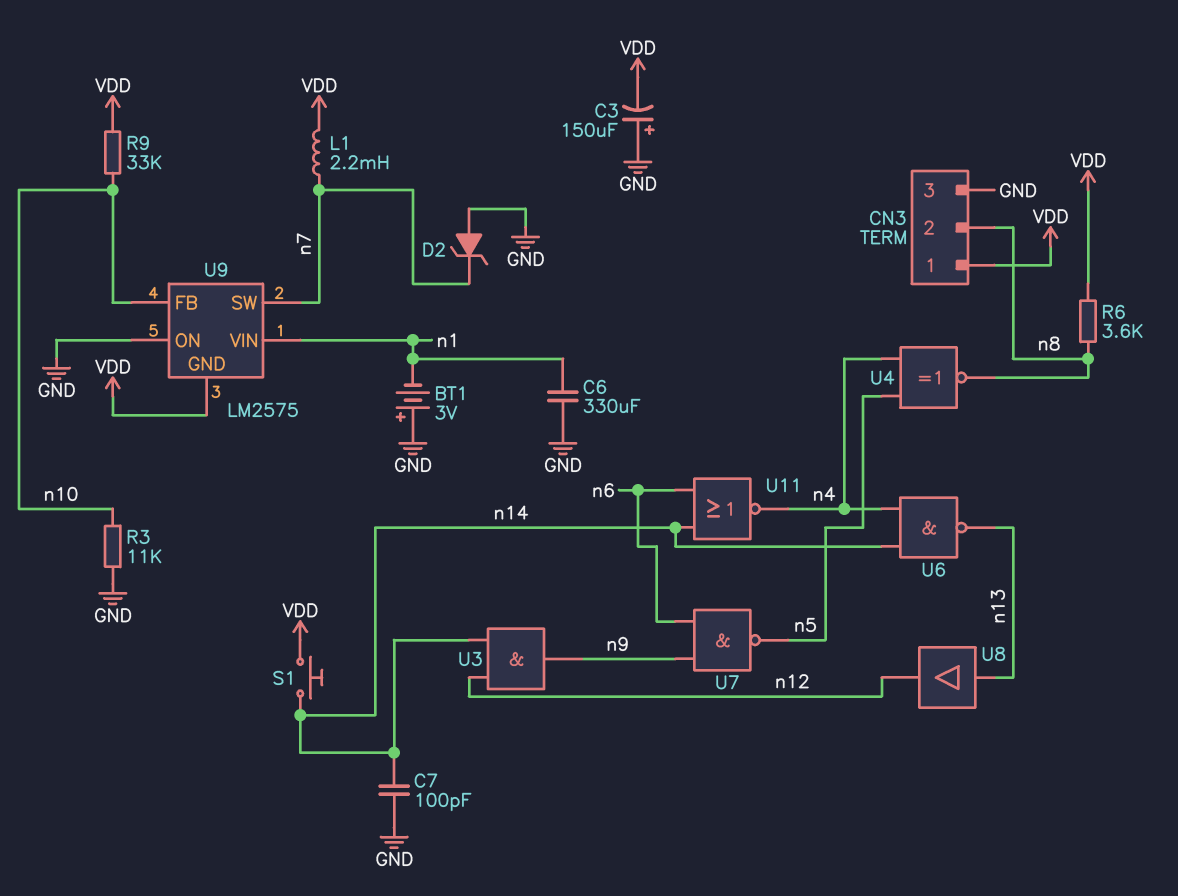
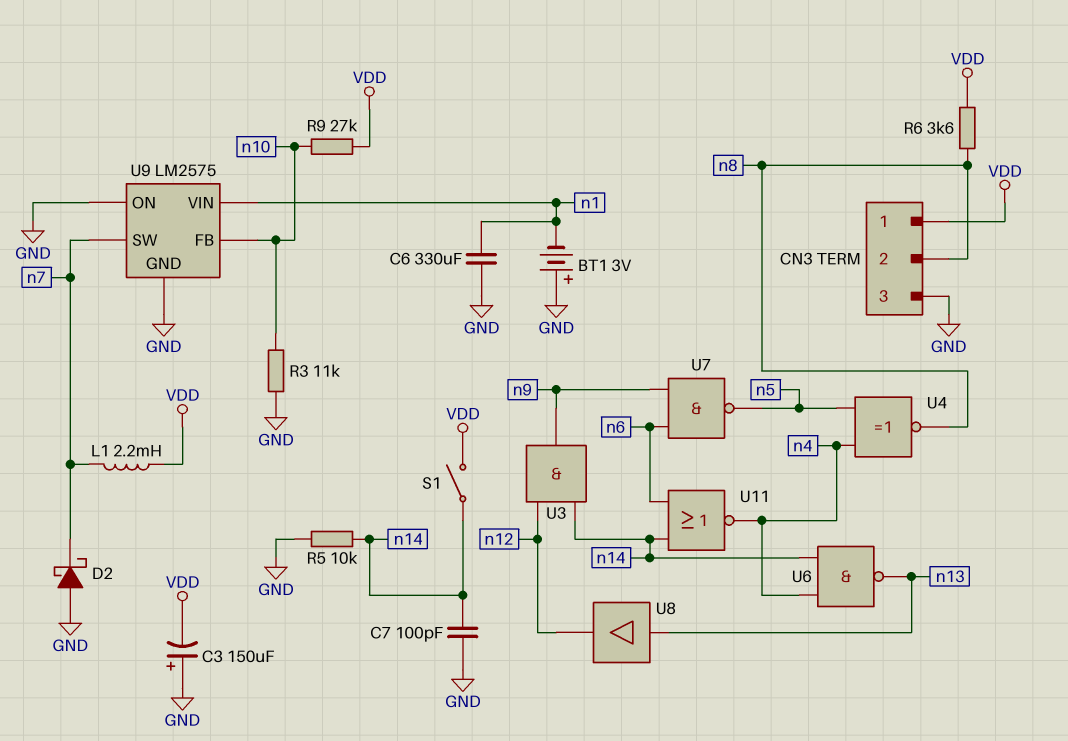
D2: zener (A GND, K n7) -> schottky (A GND, K n7)
R5: none -> 10k (GND, n14)
R9: 33k (VDD, n10) -> 27k (VDD, n10)
S1: button (VDD, n14) -> switch (VDD, n14)
U9 pin GND: VDD -> GND

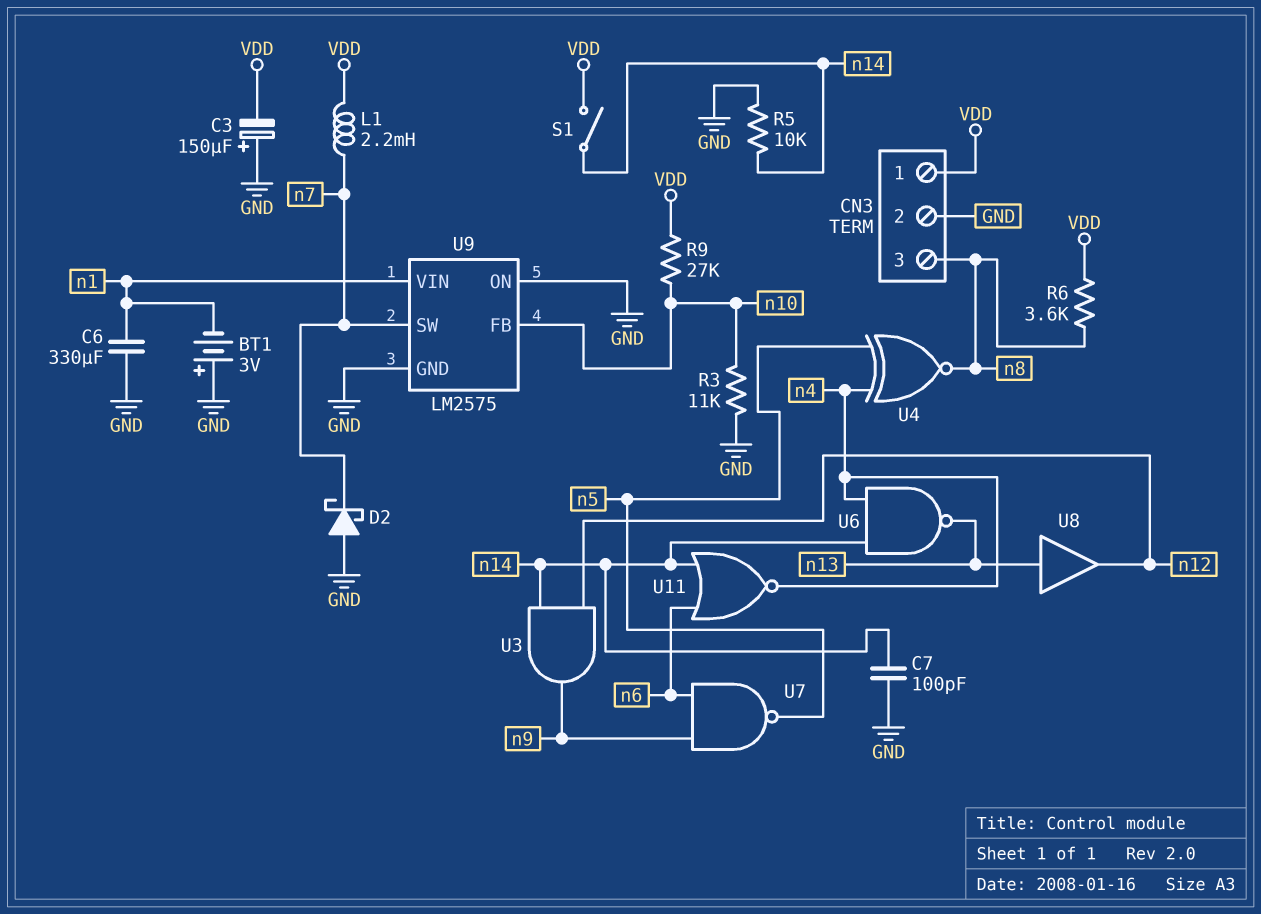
CN3 pin 2: n8 -> GND
CN3 pin 3: GND -> n8

